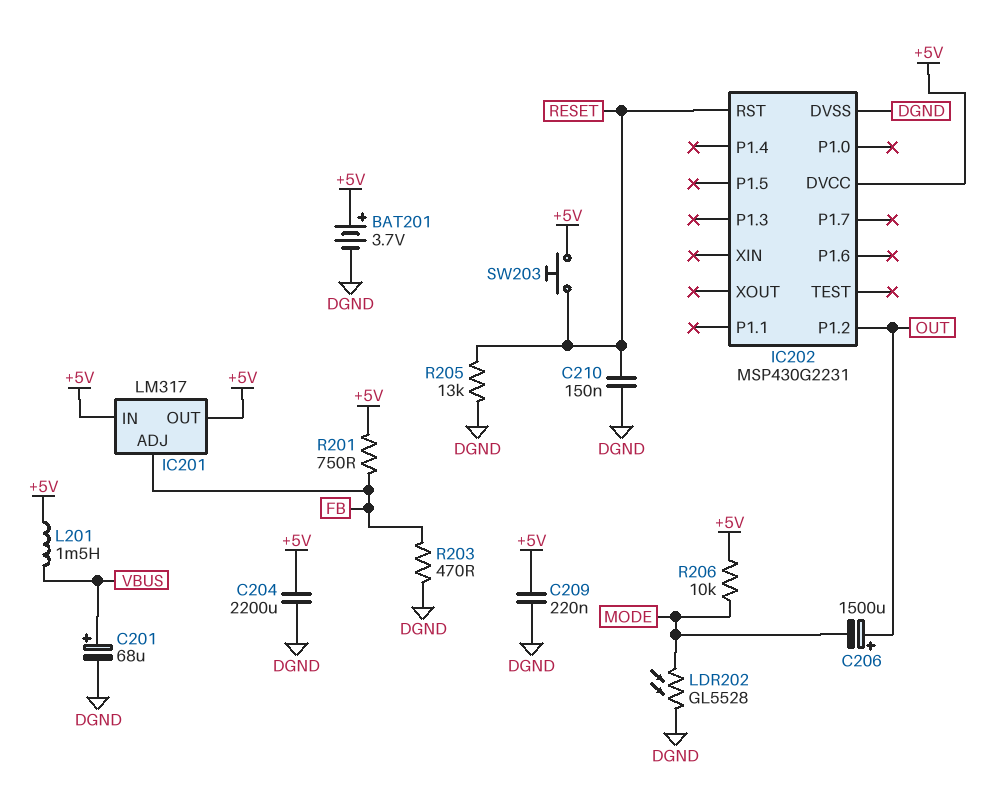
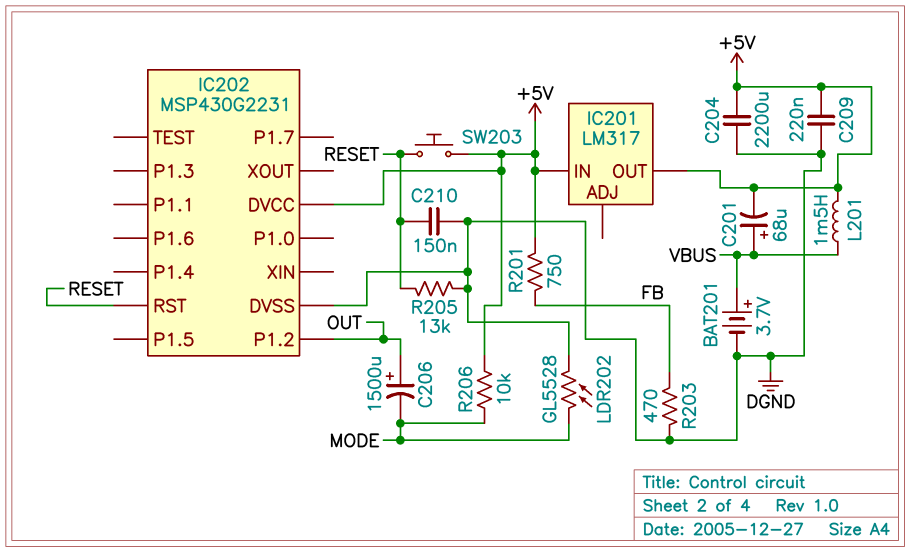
BAT201: 3.7V (plus +5V, minus DGND) -> 3.7V (plus VBUS, minus DGND)
C201: 68uF (plus VBUS, minus DGND) -> 68uF (plus VBUS, minus +5V)
IC201 pin ADJ: FB -> none

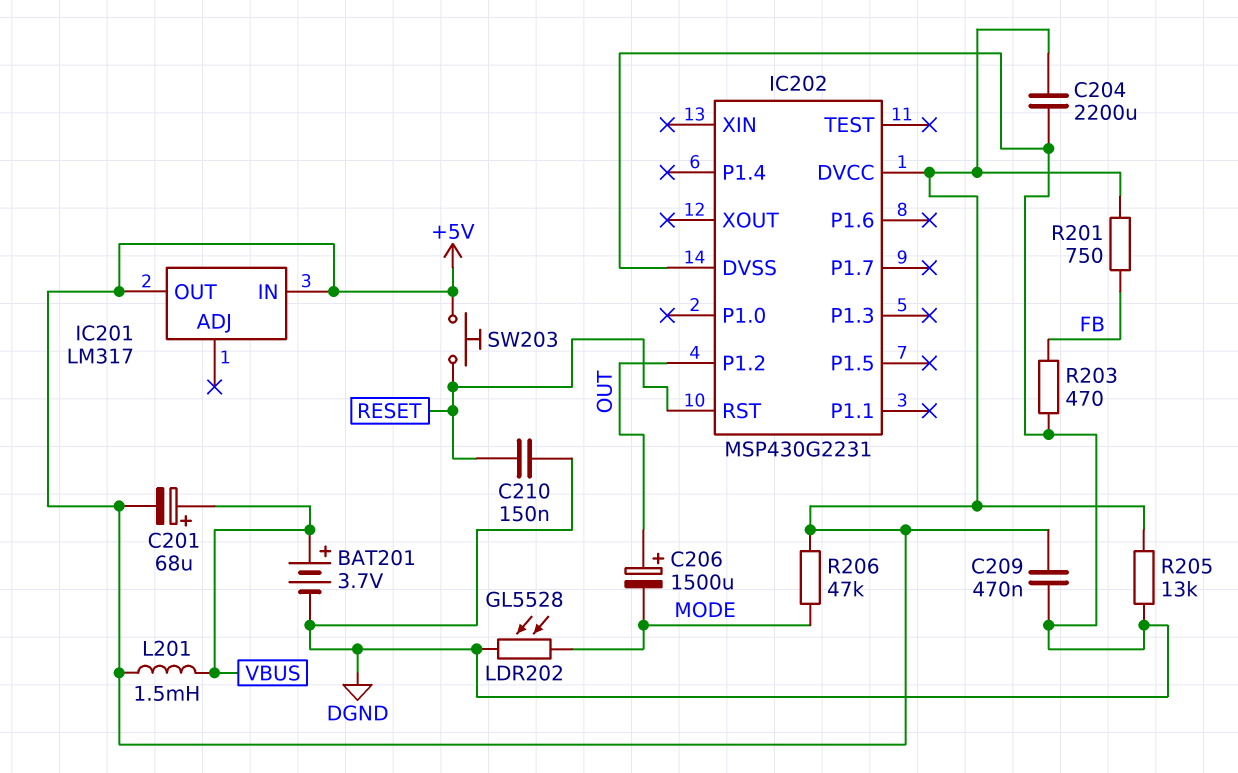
C209: 220nF (+5V, DGND) -> 470nF (+5V, DGND)
R205: 13k (DGND, RESET) -> 13k (+5V, DGND)
R206: 10k (+5V, MODE) -> 47k (+5V, MODE)

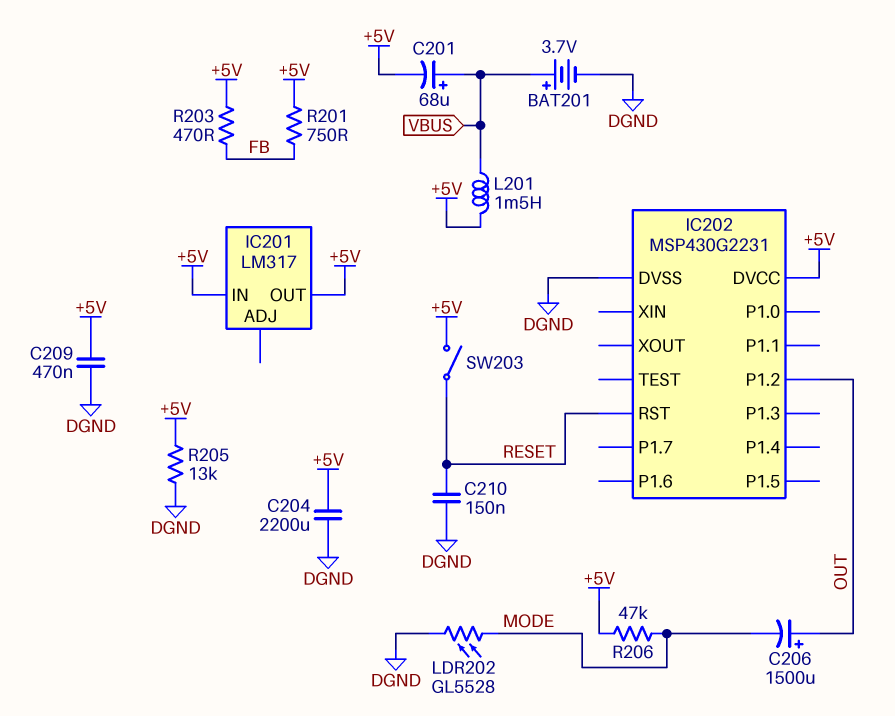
R203: 470 (DGND, FB) -> 470 (+5V, FB)
SW203: button (+5V, RESET) -> switch (+5V, RESET)

